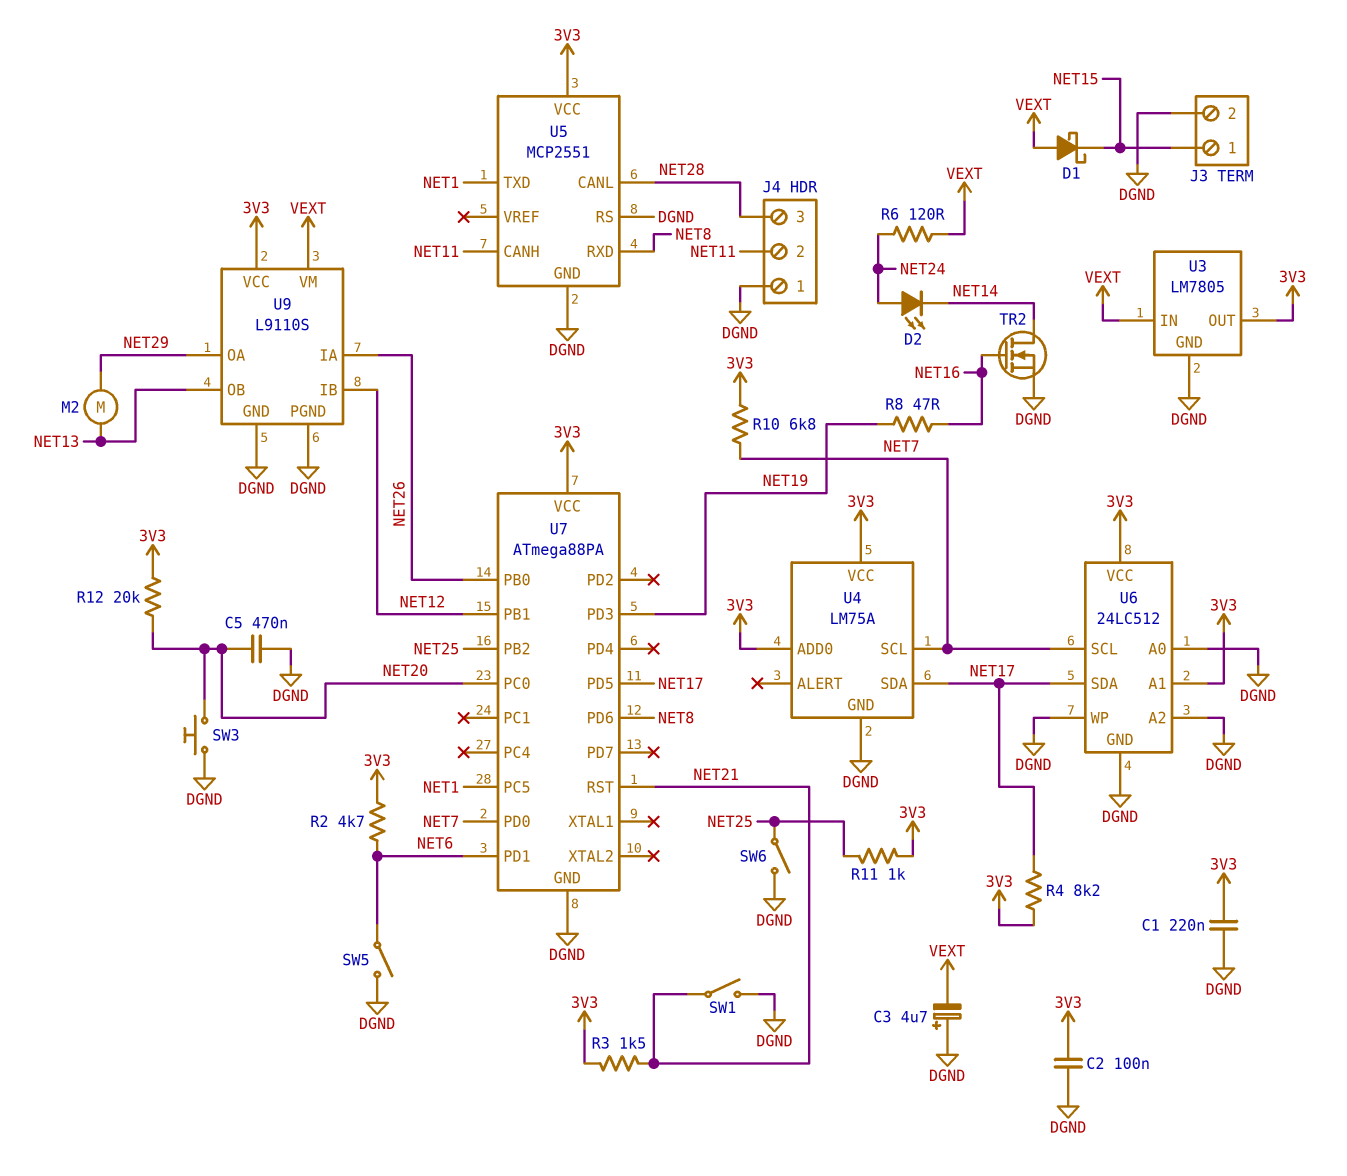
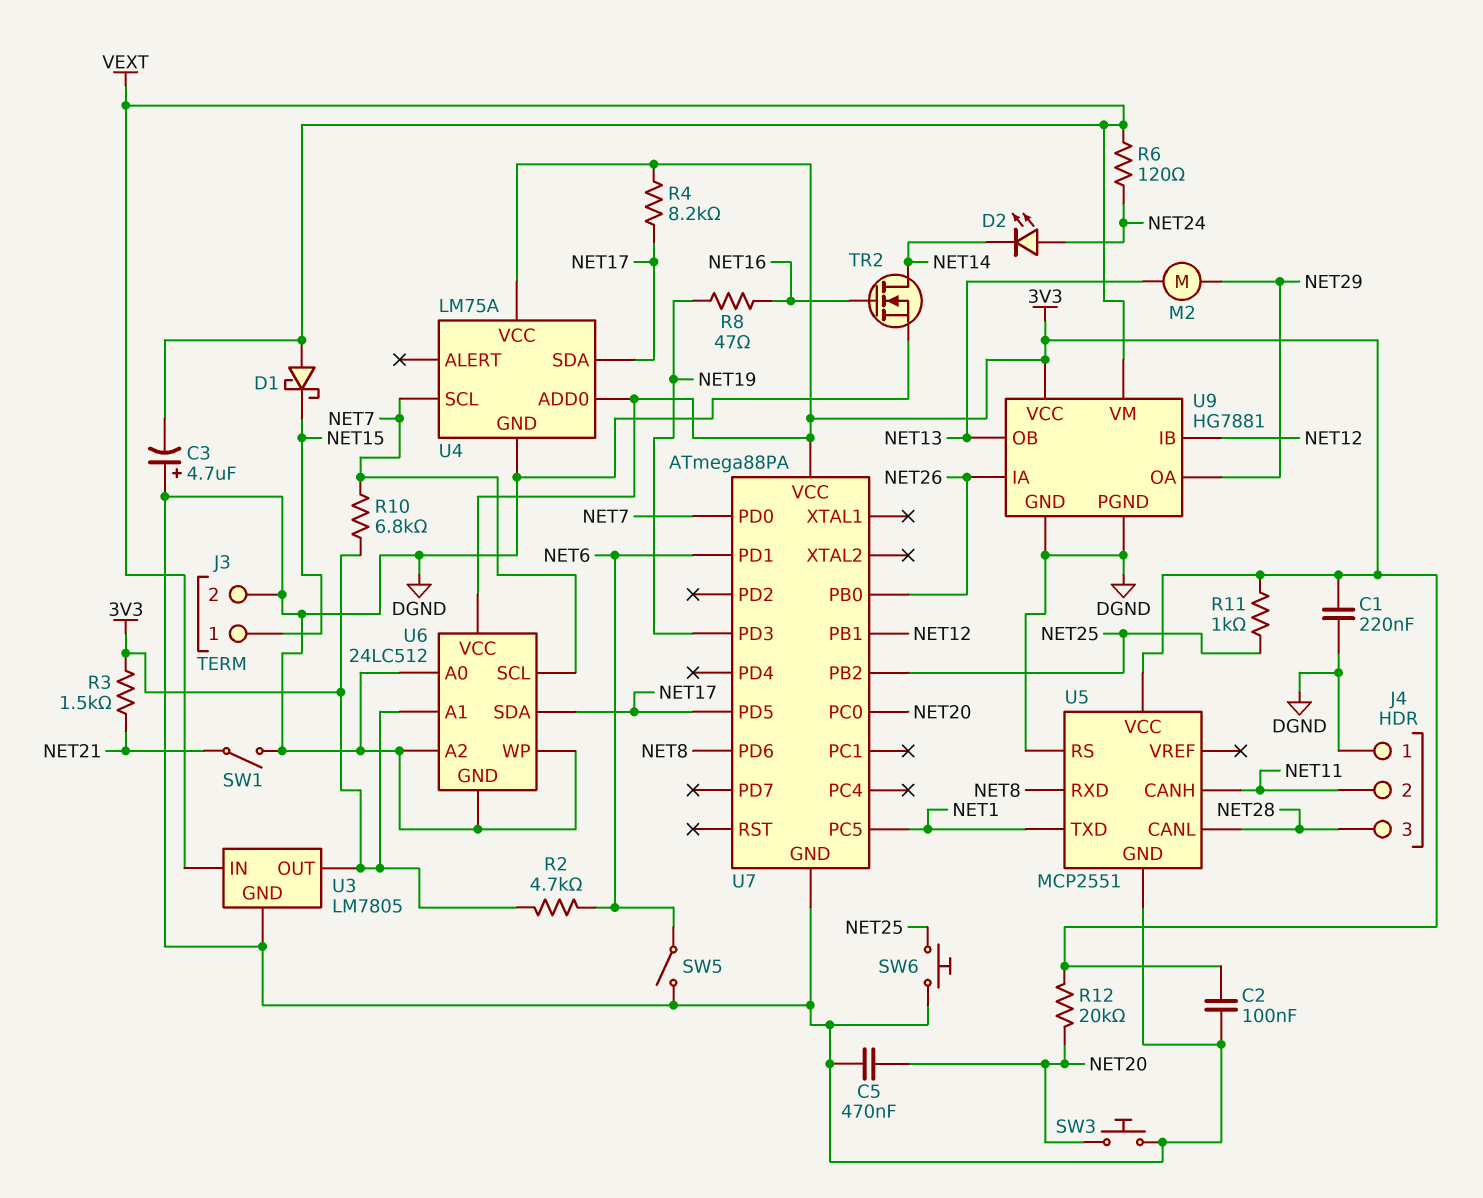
SW6: switch (DGND, NET25) -> button (DGND, NET25)
U7 pin RST: NET21 -> none
U9: L9110S -> HG7881

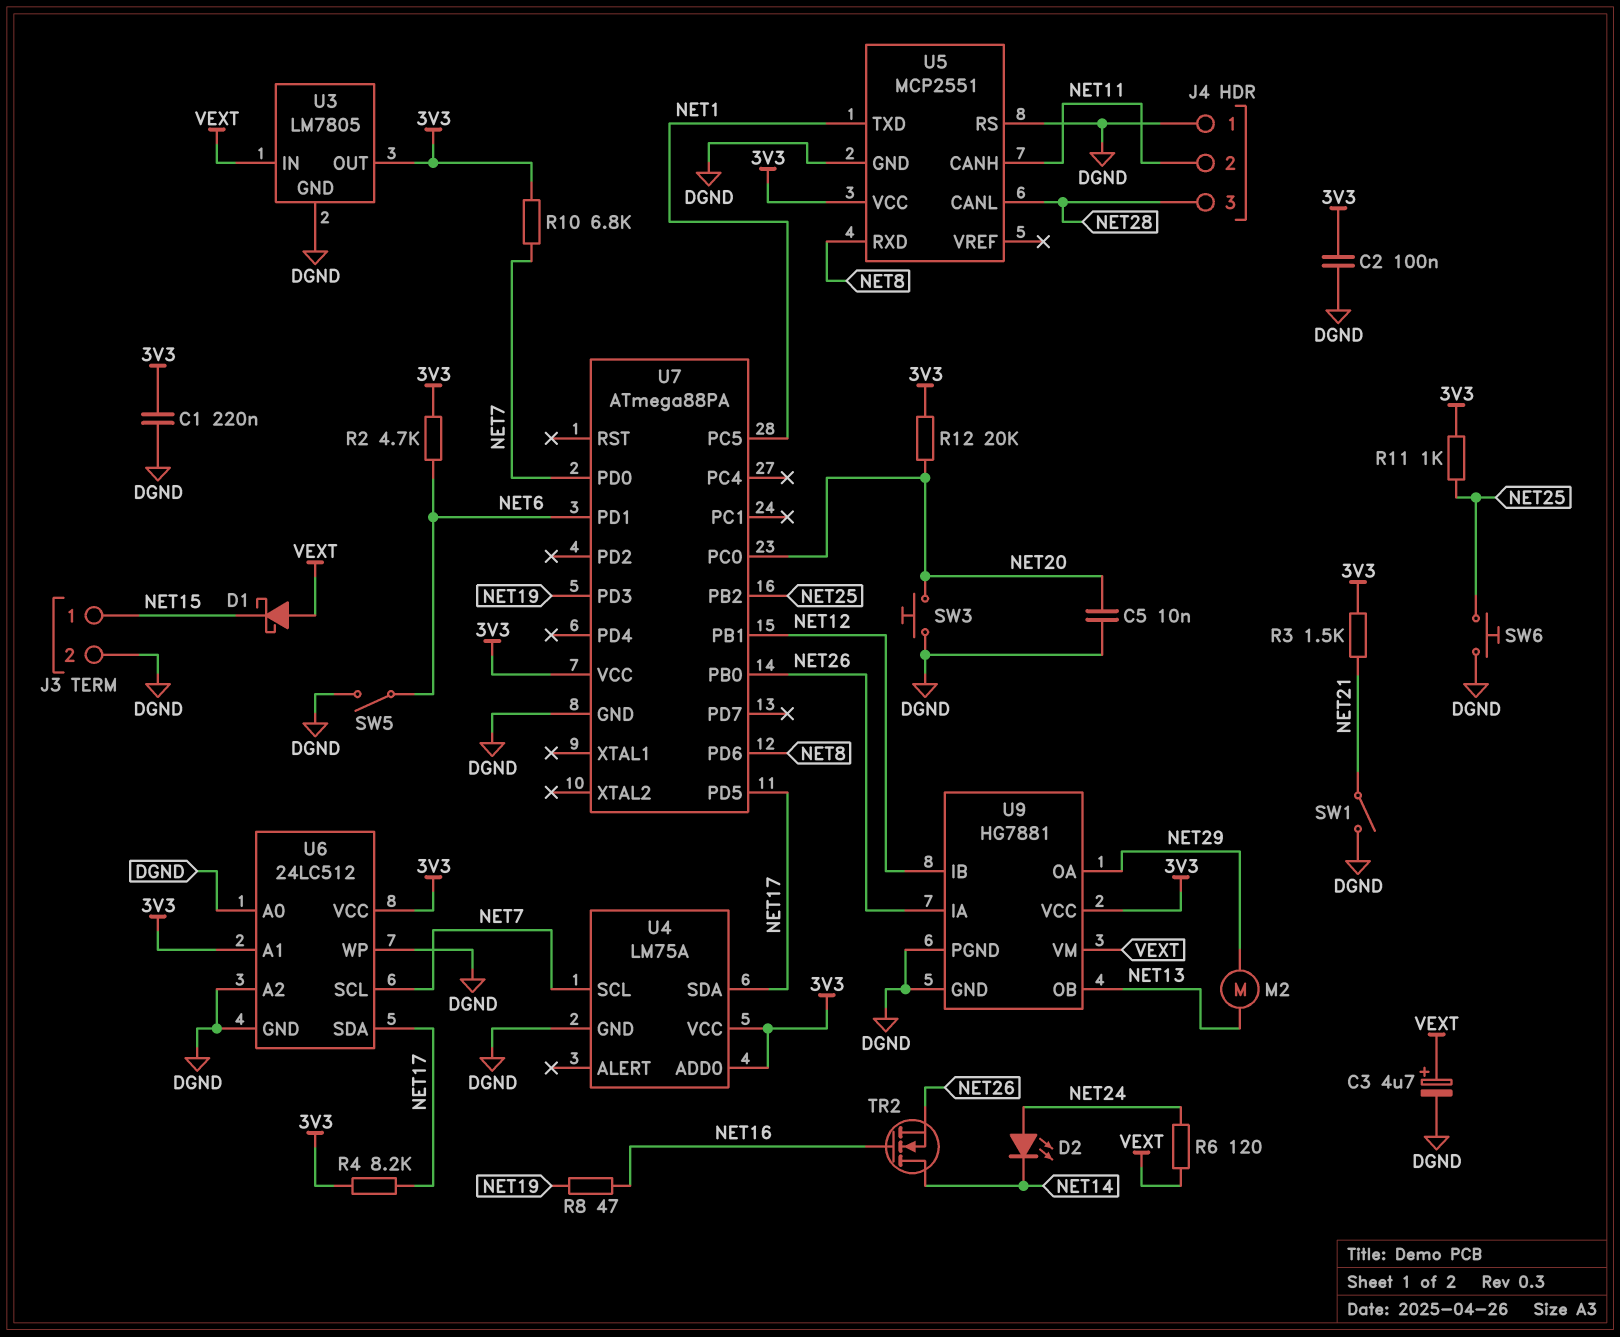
C3: 4.7uF (plus DGND, minus VEXT) -> 4.7uF (plus VEXT, minus DGND)
C5: 470nF (DGND, NET20) -> 10nF (DGND, NET20)
TR2: NMOS (G NET16, D NET14, S DGND) -> NMOS (G NET16, D NET14, S NET26)

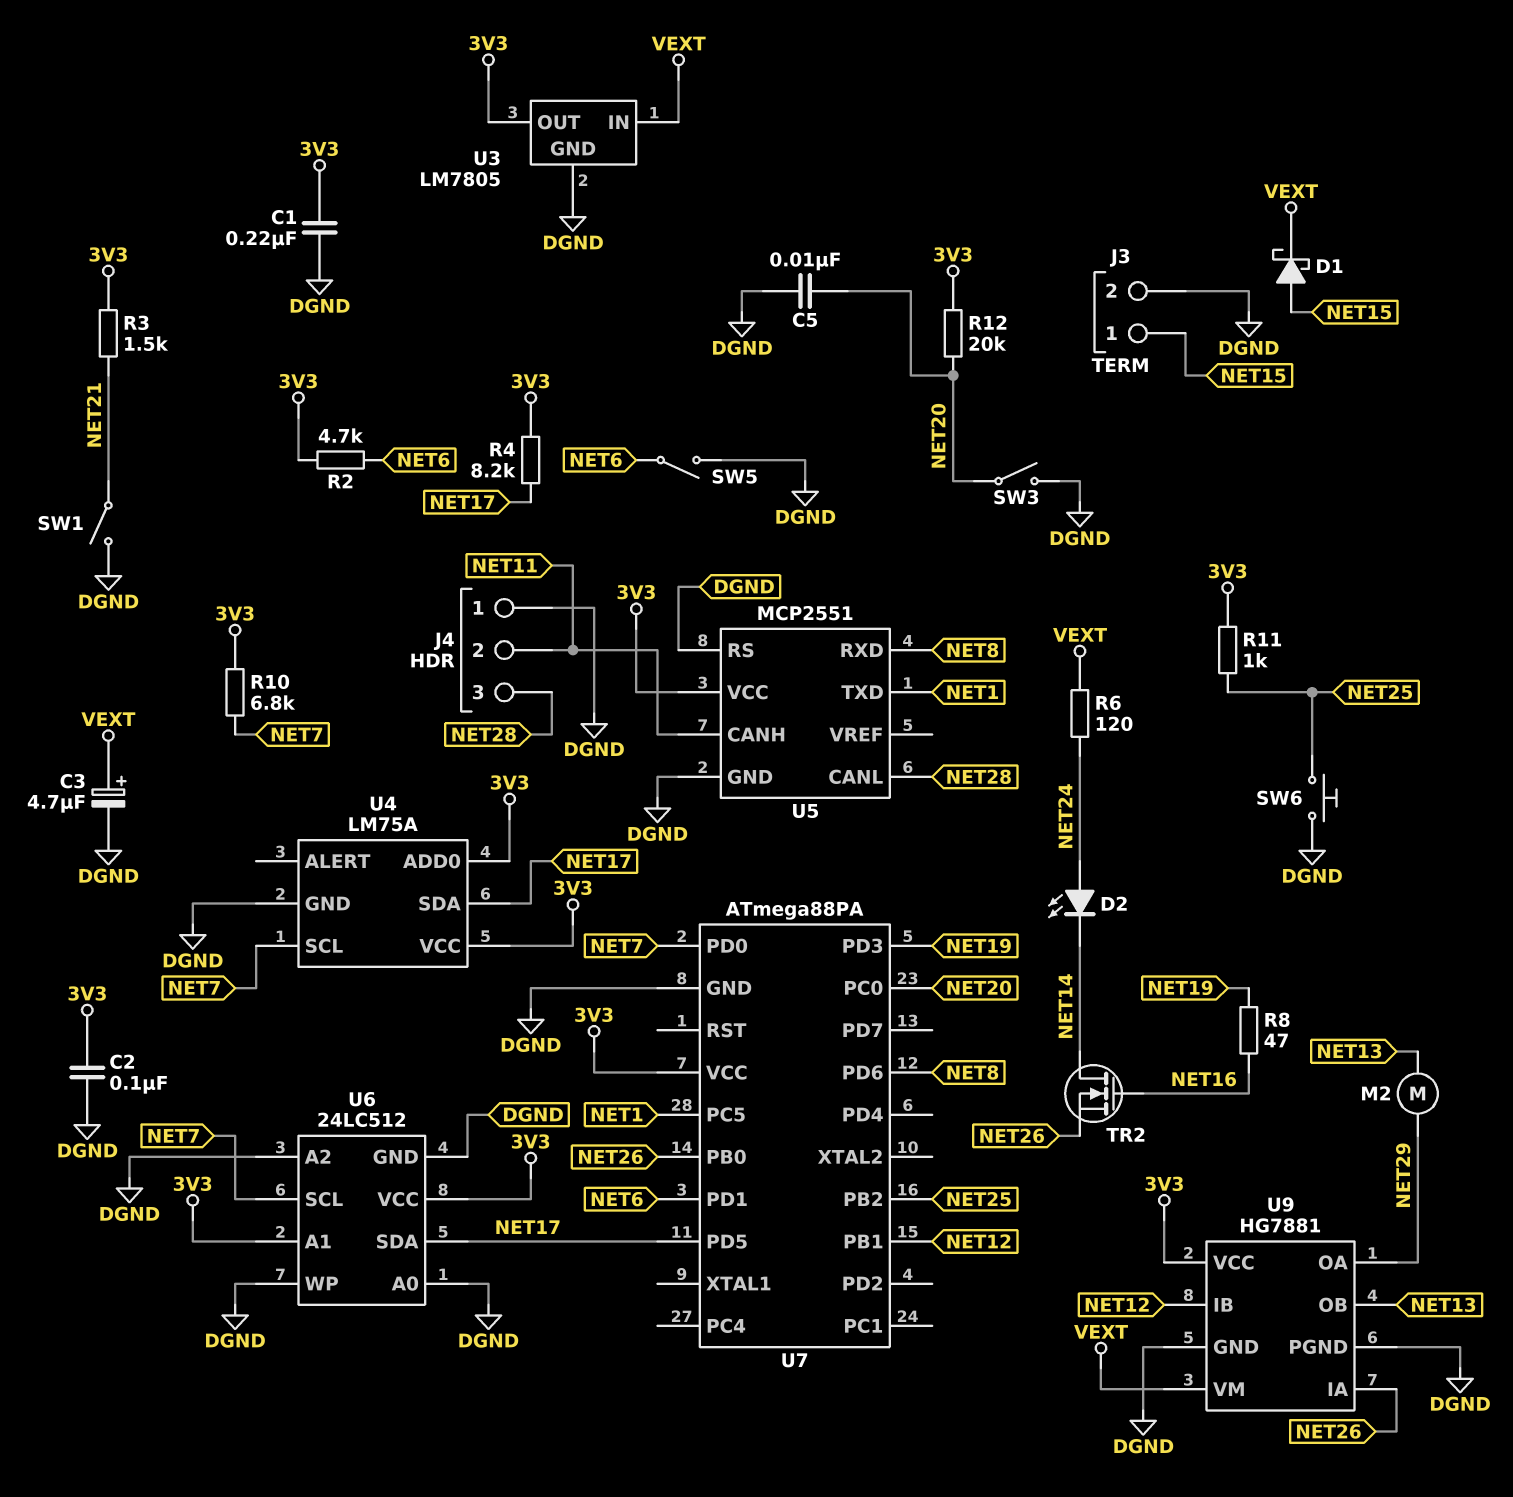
D1: schottky (A VEXT, K NET15) -> schottky (A NET15, K VEXT)
SW3: button (DGND, NET20) -> switch (DGND, NET20)

